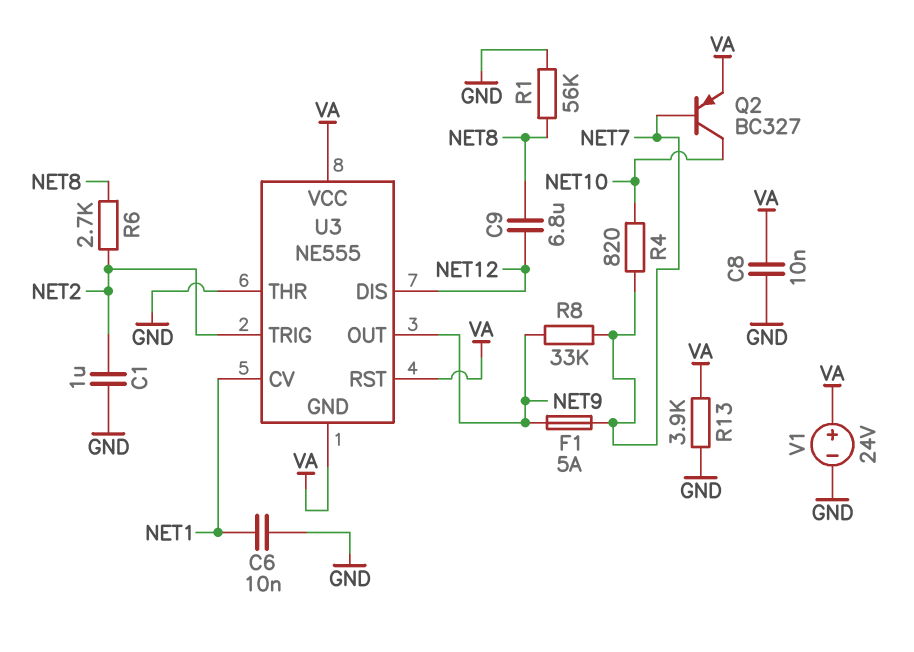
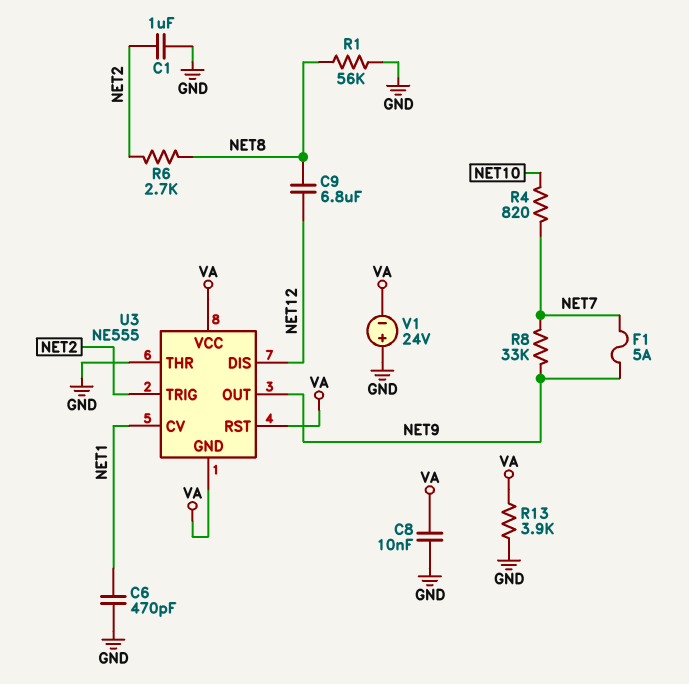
C6: 10nF (GND, NET1) -> 470pF (GND, NET1)
Q2: PNP BC327 (B NET7, C NET10, E VA) -> none
V1: 24V (plus VA, minus GND) -> 24V (plus GND, minus VA)

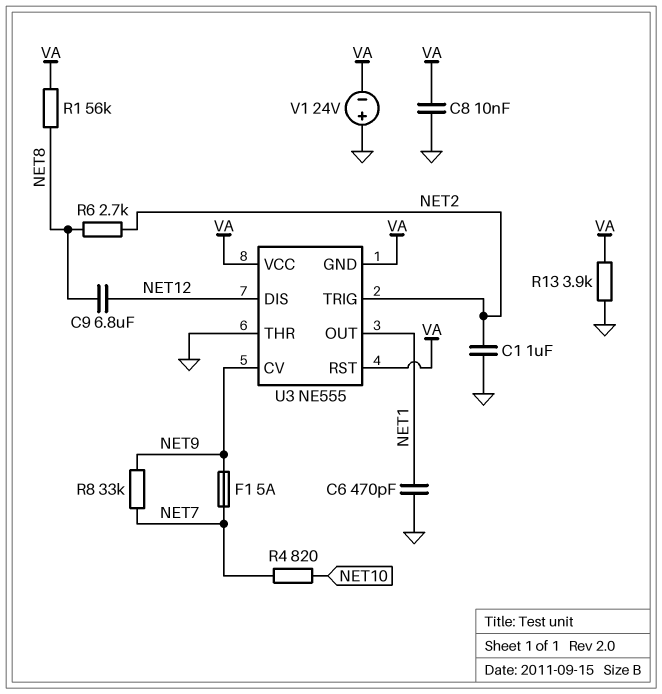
R1: 56k (GND, NET8) -> 56k (NET8, VA)
U3 pin CV: NET1 -> NET9
U3 pin OUT: NET9 -> NET1

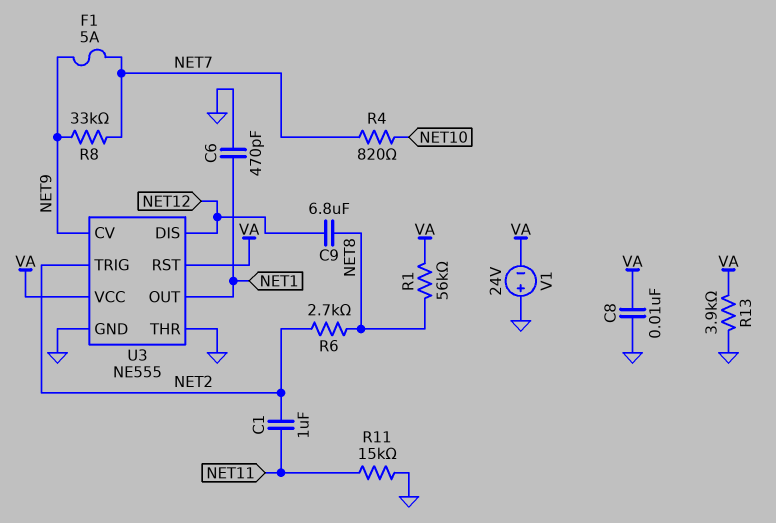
C1: 1uF (GND, NET2) -> 1uF (NET2, NET11)
R11: none -> 15k (GND, NET11)
U3 pin GND: VA -> GND

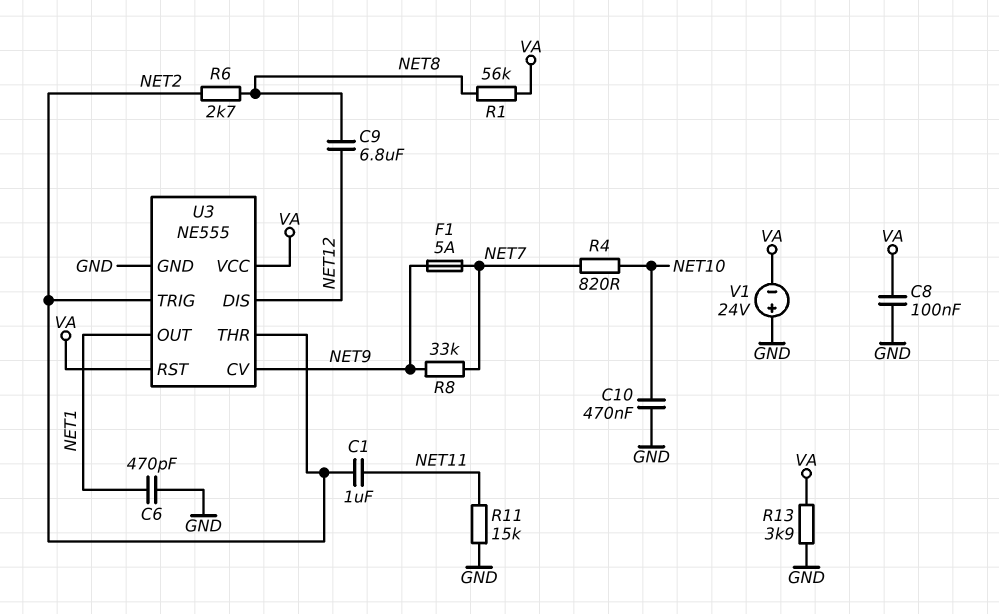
C8: 10nF (GND, VA) -> 100nF (GND, VA)
C10: none -> 470nF (GND, NET10)
U3 pin THR: GND -> NET2

